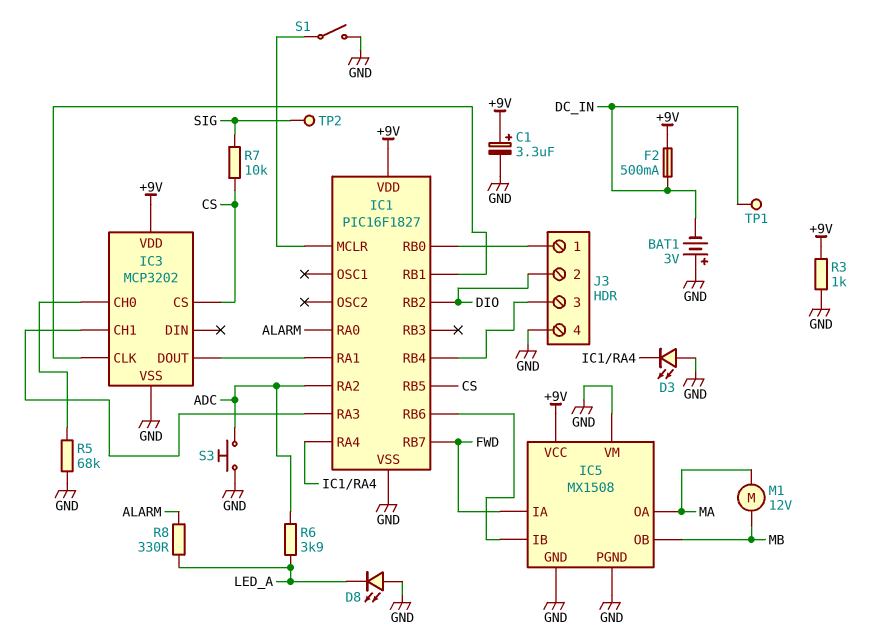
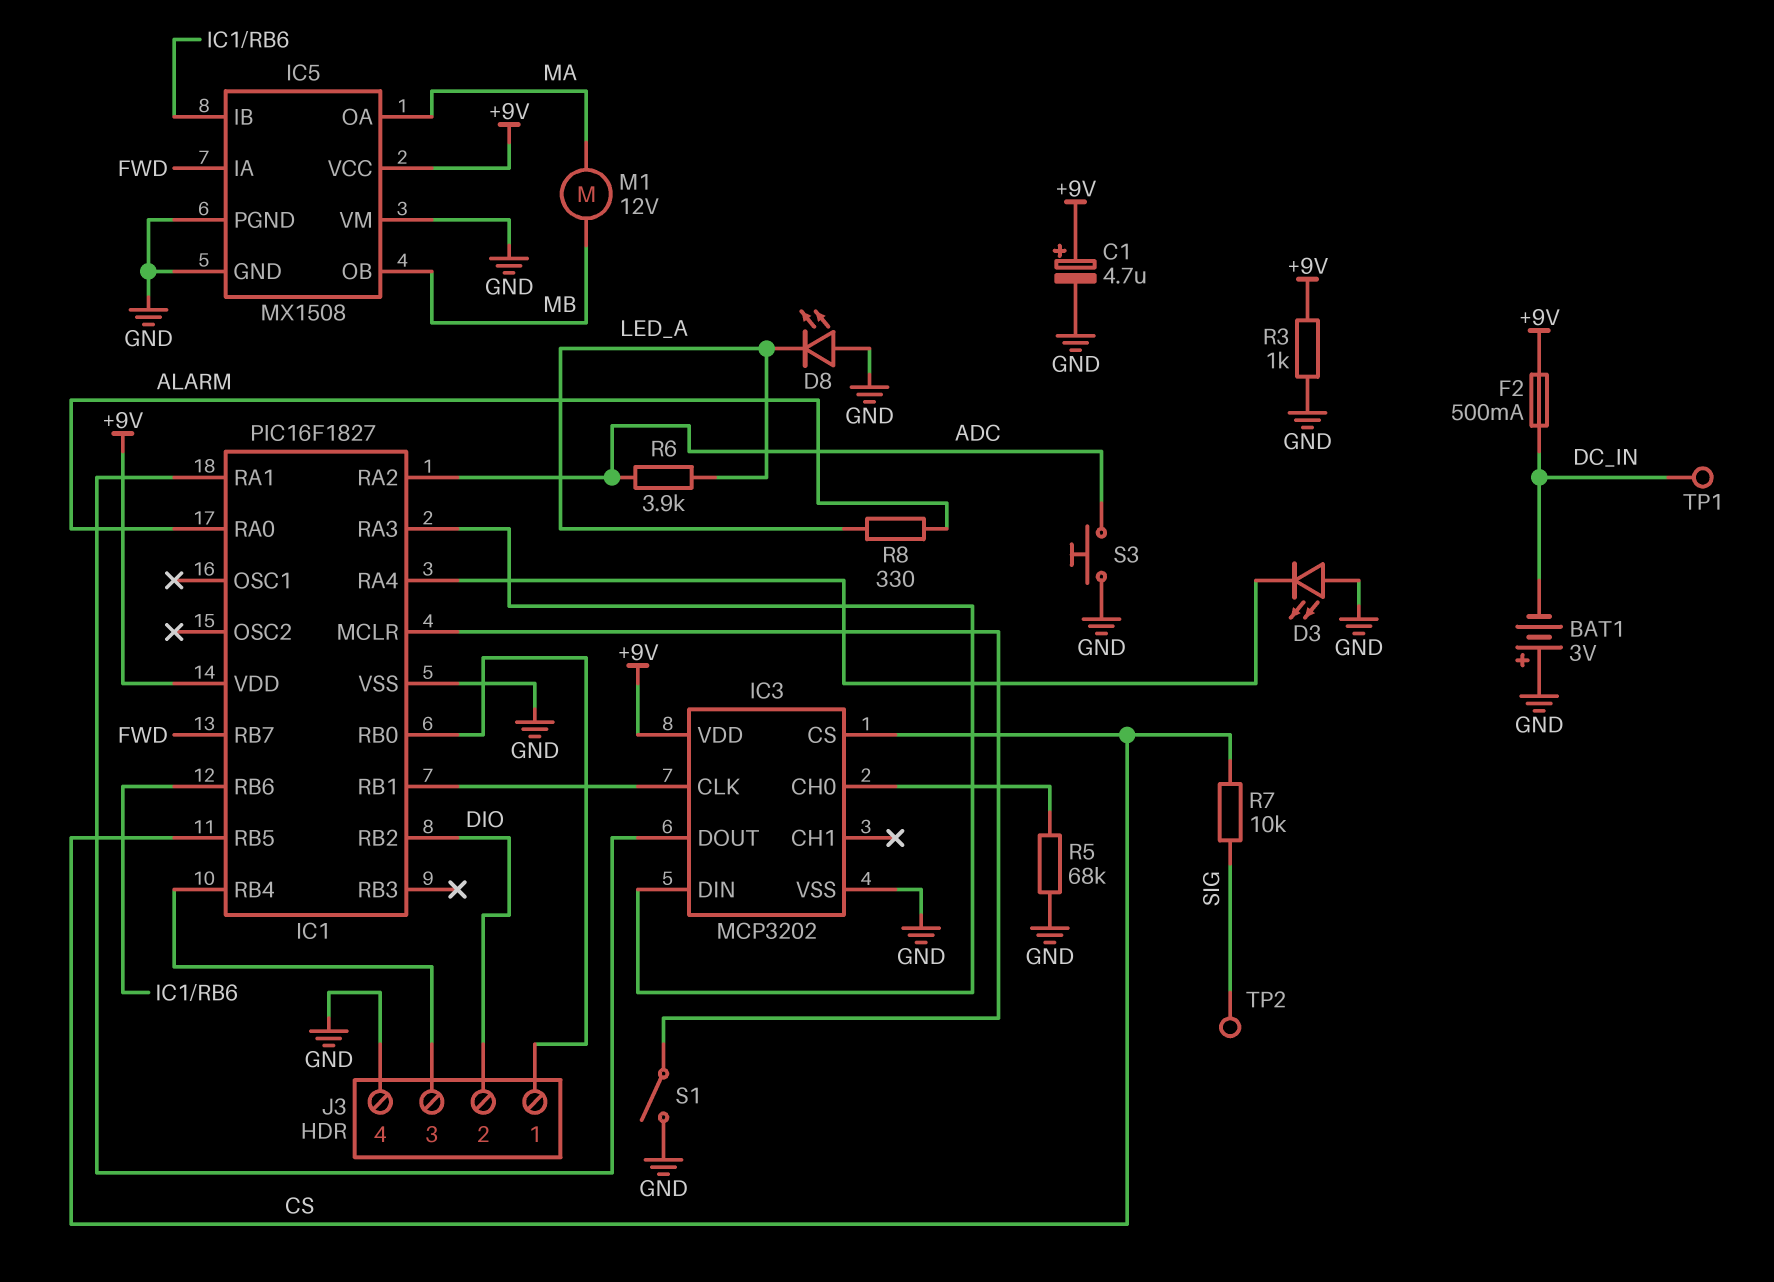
C1: 3.3uF (plus +9V, minus GND) -> 4.7uF (plus +9V, minus GND)
IC3 pin CH1: IC1/RA3 -> none
IC3 pin DIN: none -> IC1/RA3

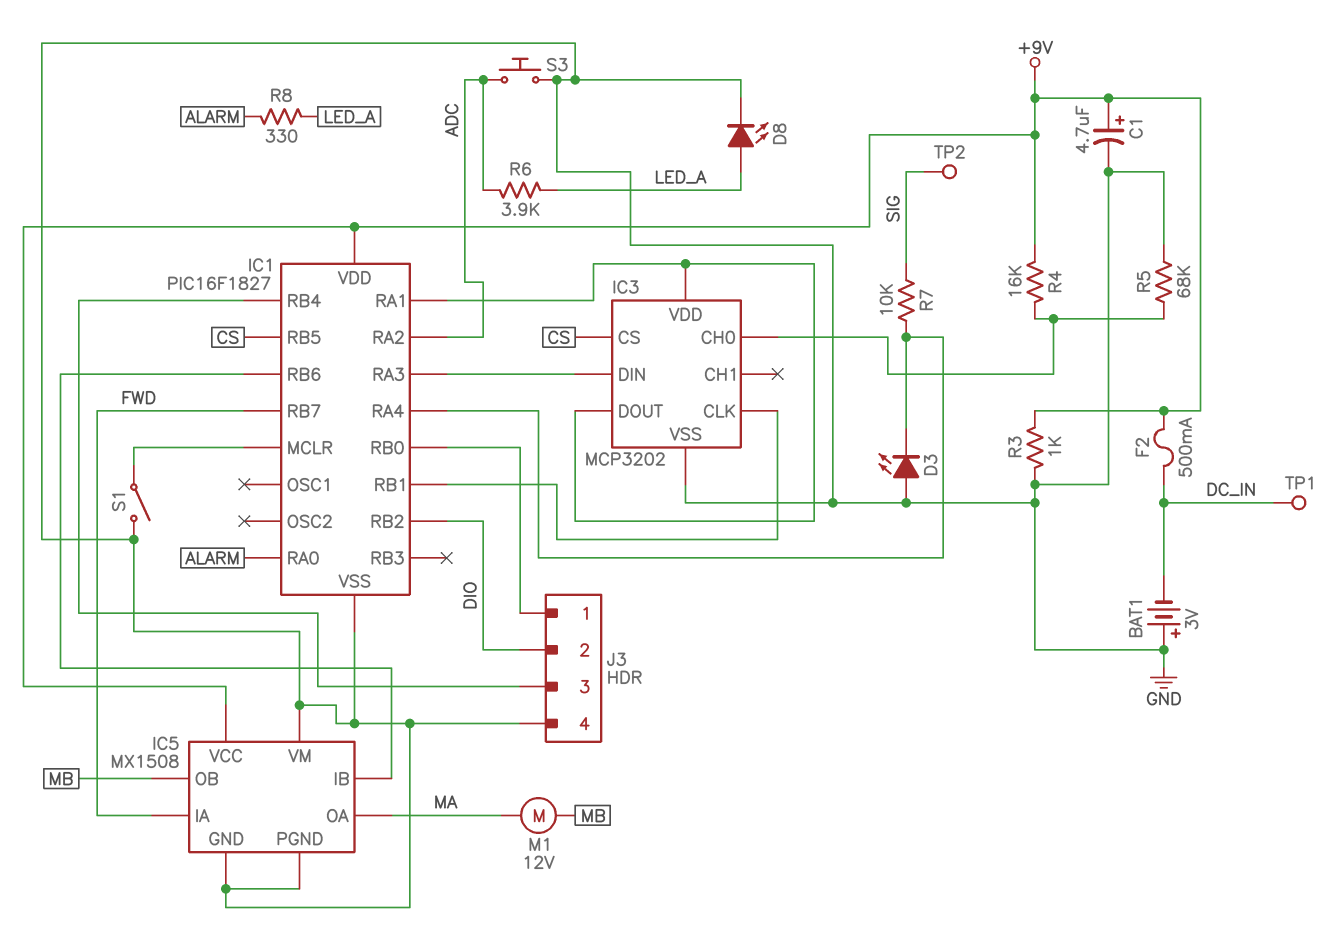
D8: LED (A GND, K LED_A) -> LED (A LED_A, K GND)
IC3 pin VDD: +9V -> IC1/RA1
R4: none -> 16k (+9V, IC3/CH0)
R7: 10k (CS, SIG) -> 10k (IC1/RA4, SIG)

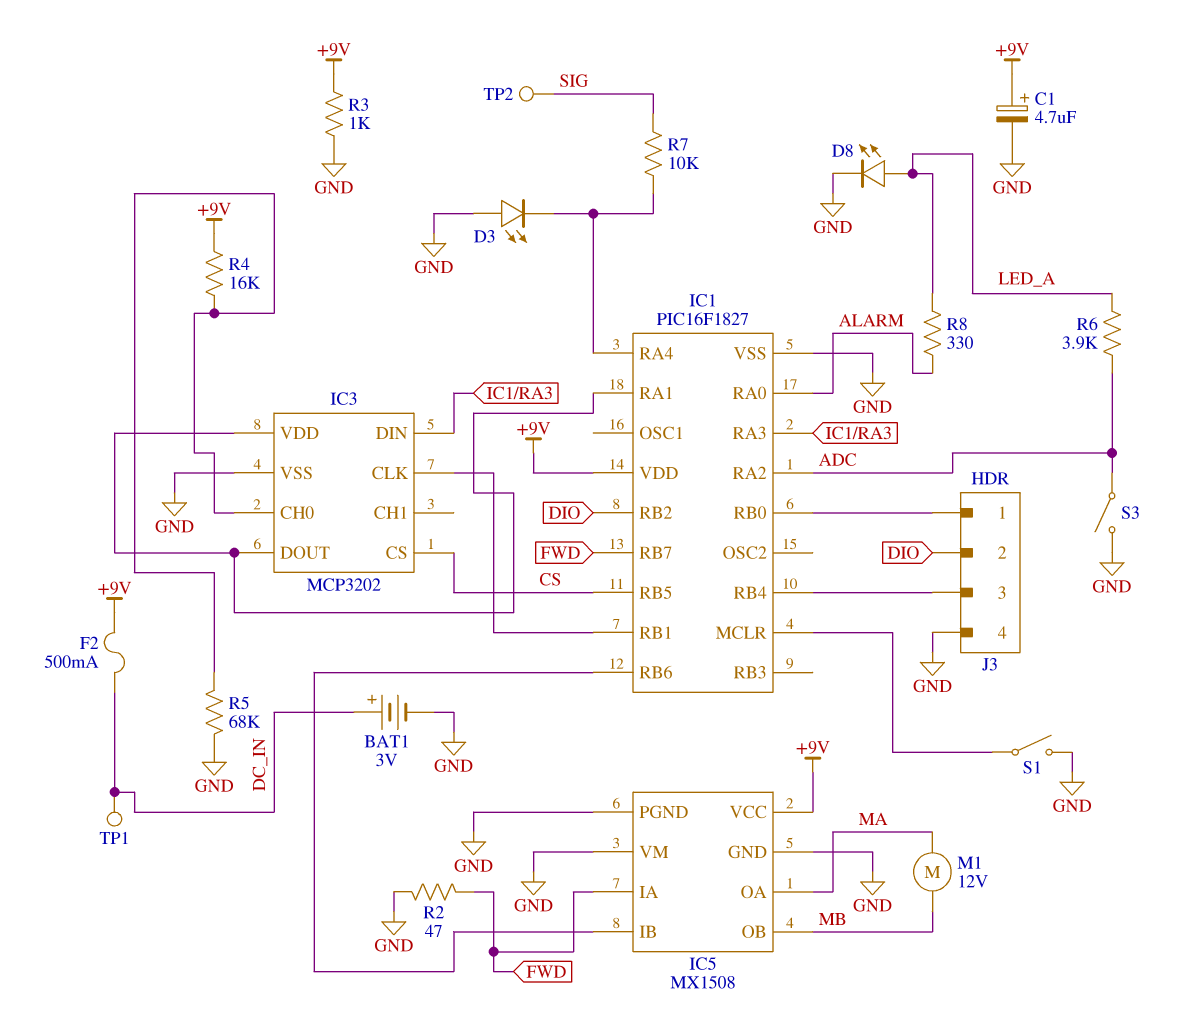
BAT1: 3V (plus GND, minus DC_IN) -> 3V (plus DC_IN, minus GND)
R2: none -> 47 (FWD, GND)
S3: button (ADC, GND) -> switch (ADC, GND)

